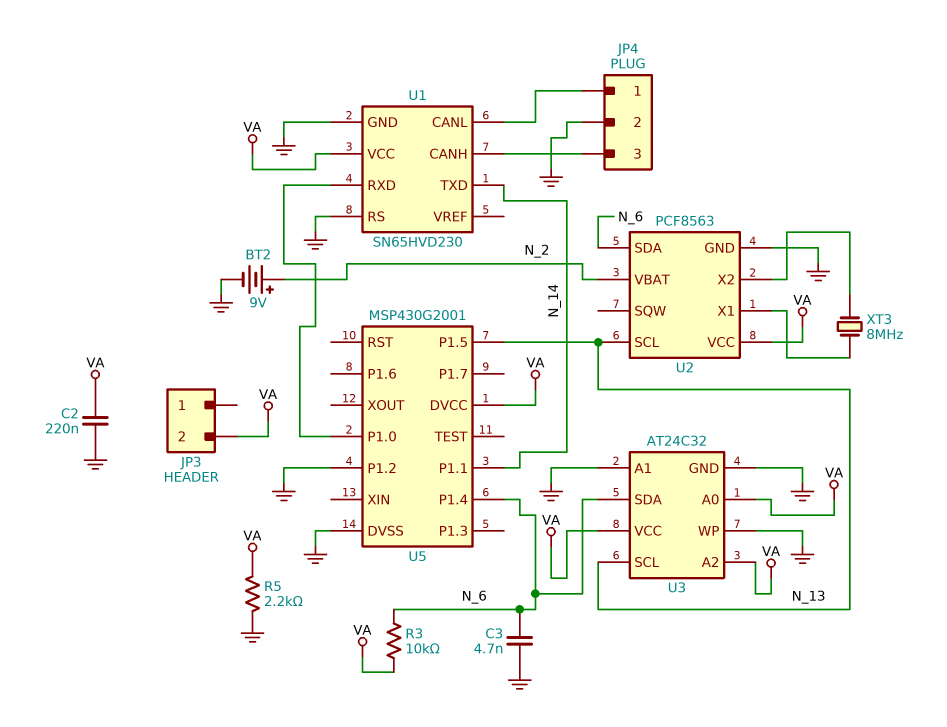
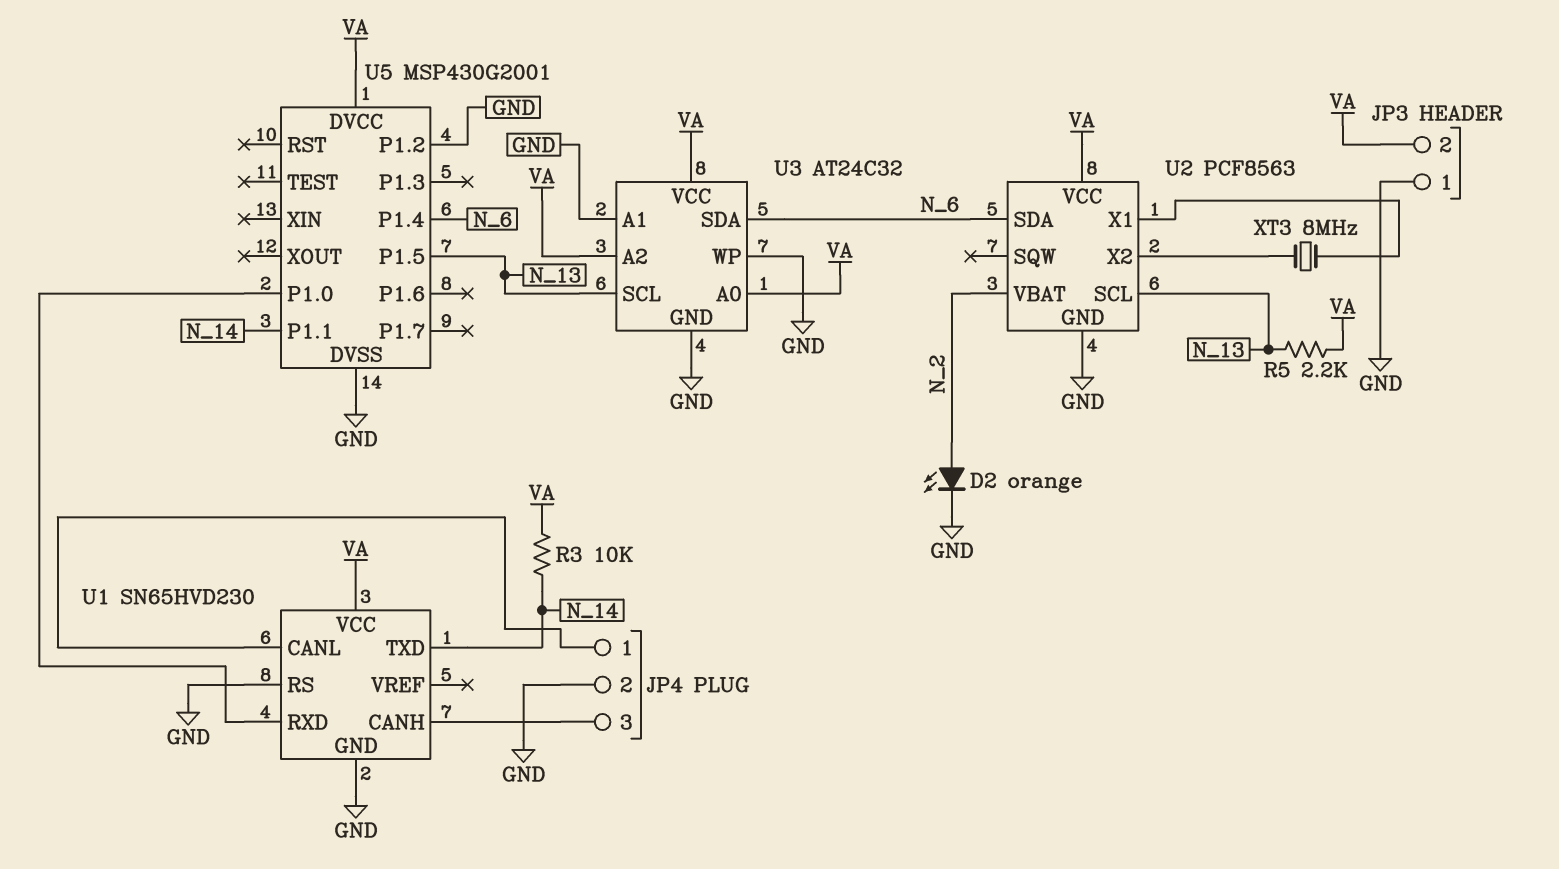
BT2: 9V (plus N_2, minus GND) -> none
C2: 220nF (GND, VA) -> none
C3: 4.7nF (GND, N_6) -> none
D2: none -> LED orange (A N_2, K GND)
JP3 pin 1: none -> GND
R3: 10k (N_6, VA) -> 10k (N_14, VA)
R5: 2.2k (GND, VA) -> 2.2k (N_13, VA)

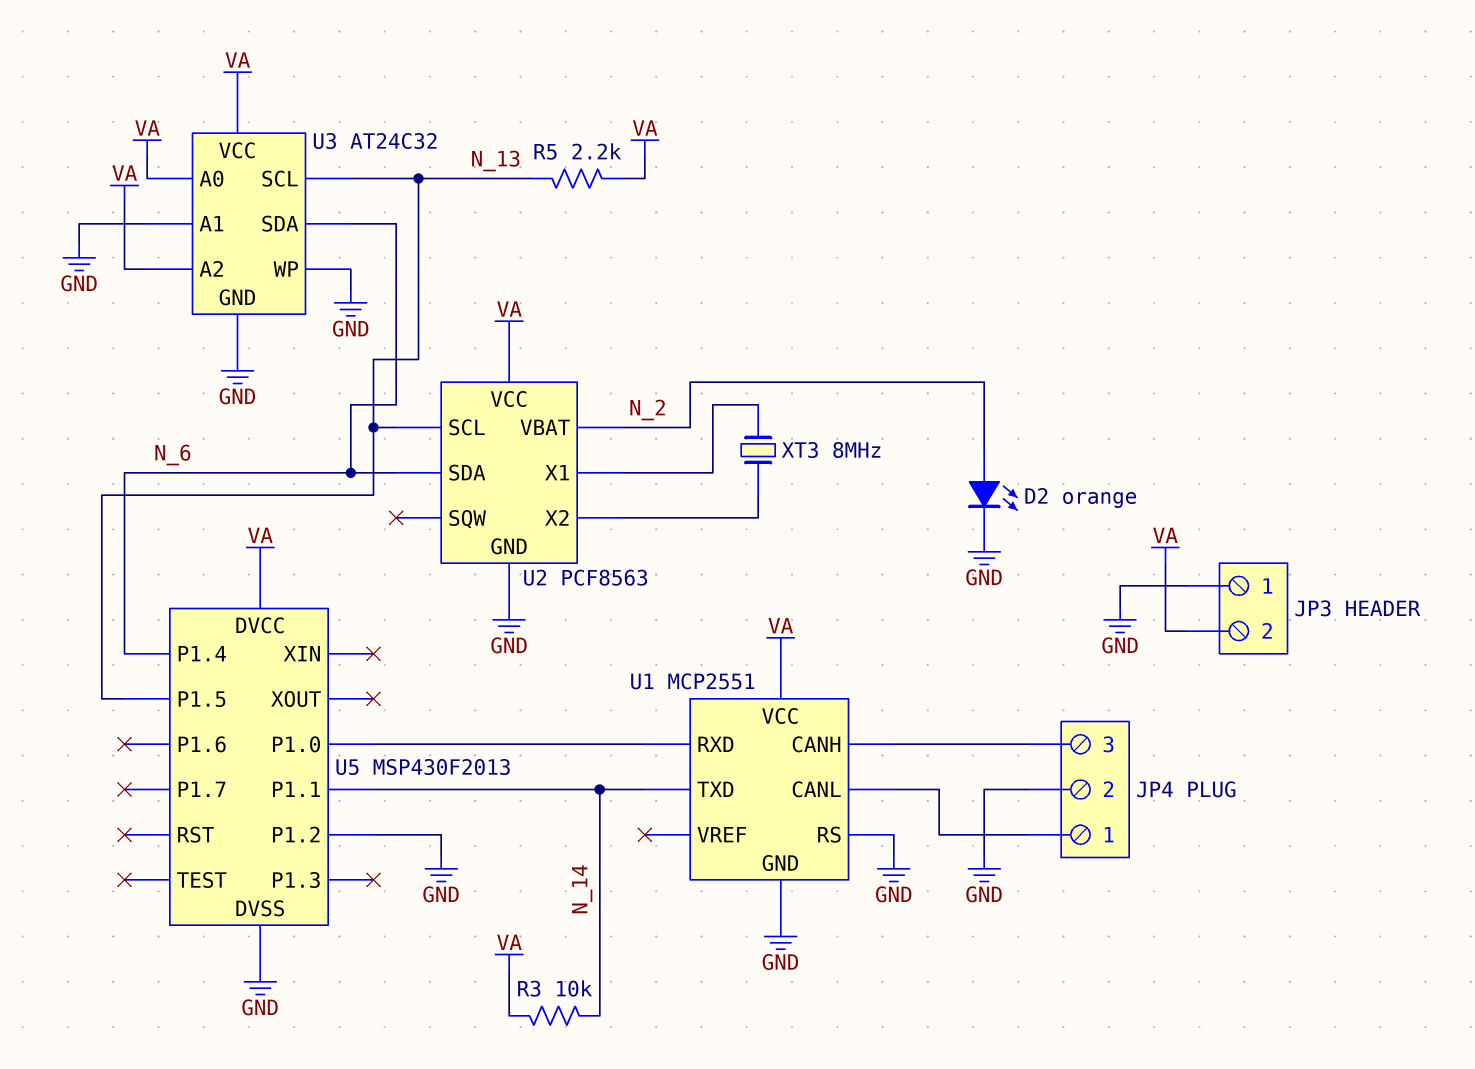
U1: SN65HVD230 -> MCP2551
U5: MSP430G2001 -> MSP430F2013

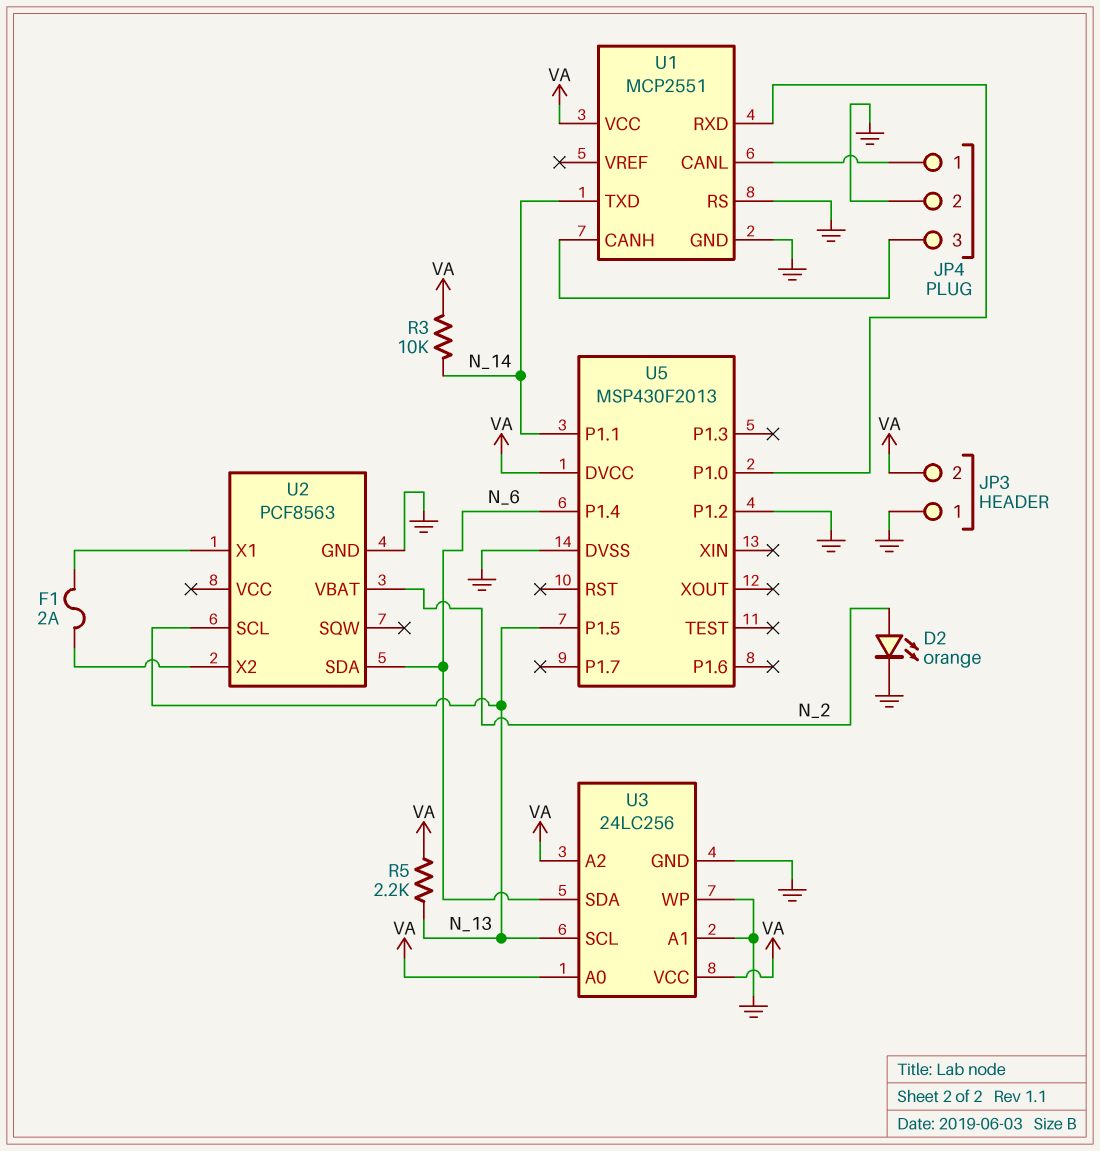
F1: none -> 2A (U2/X1, U2/X2)
U2 pin VCC: VA -> none
U3: AT24C32 -> 24LC256
XT3: 8MHz (U2/X1, U2/X2) -> none

